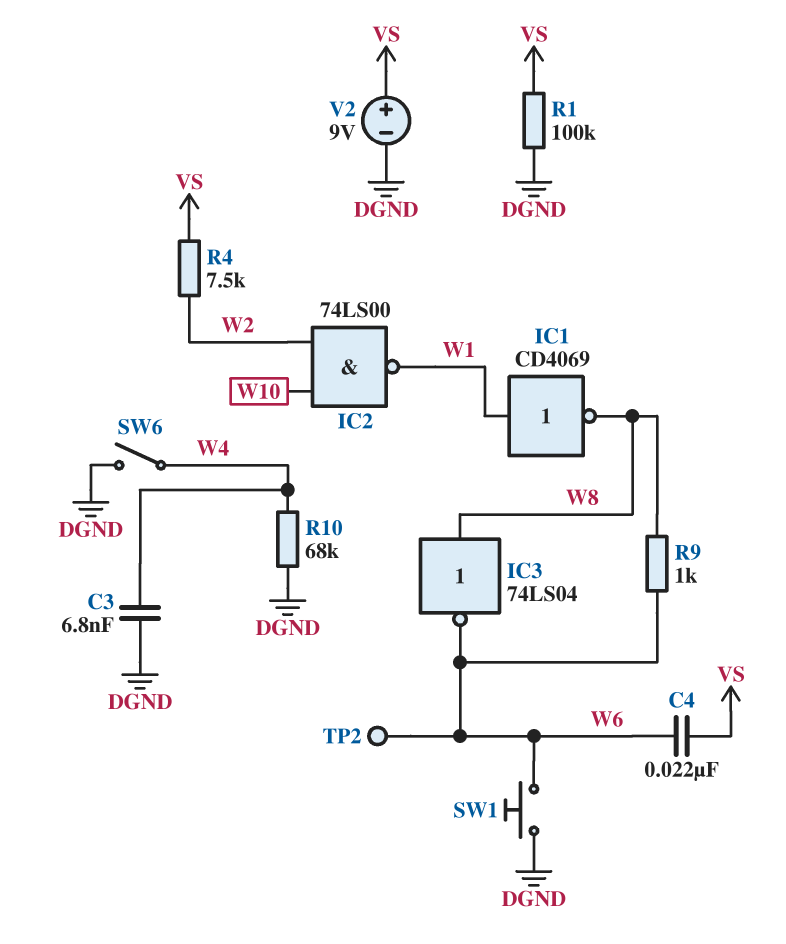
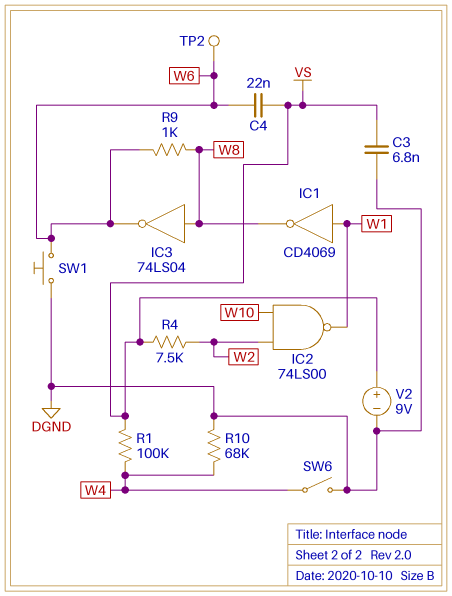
C3: 6.8nF (DGND, W4) -> 6.8nF (DGND, VS)
R1: 100k (DGND, VS) -> 100k (VS, W4)

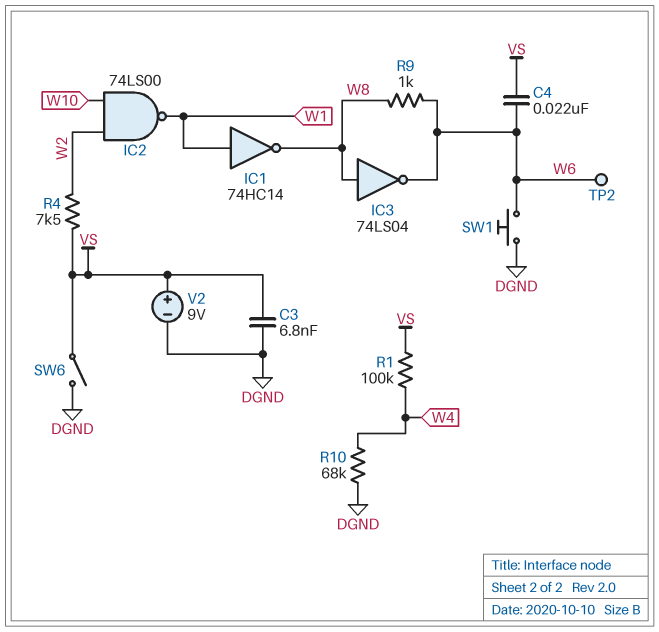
IC1: NOT CD4069 (in W1, out W8) -> NOT 74HC14 (in W1, out W8)
SW6: switch (DGND, W4) -> switch (DGND, VS)

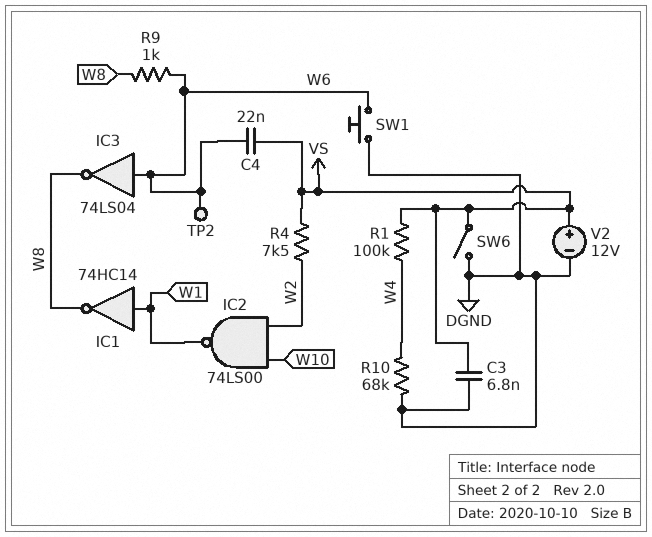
IC3: NOT 74LS04 (in W8, out W6) -> NOT 74LS04 (in W6, out W8)
V2: 9V (plus VS, minus DGND) -> 12V (plus VS, minus DGND)

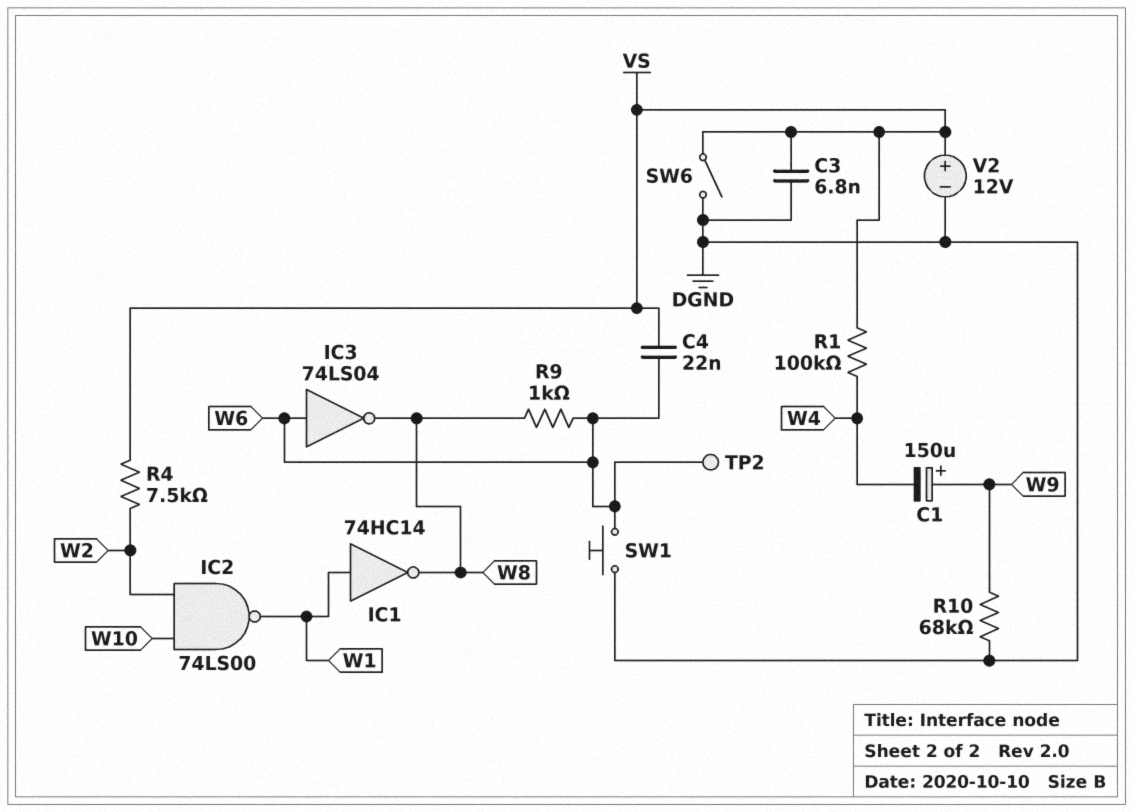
C1: none -> 150uF (plus W9, minus W4)
R10: 68k (DGND, W4) -> 68k (DGND, W9)

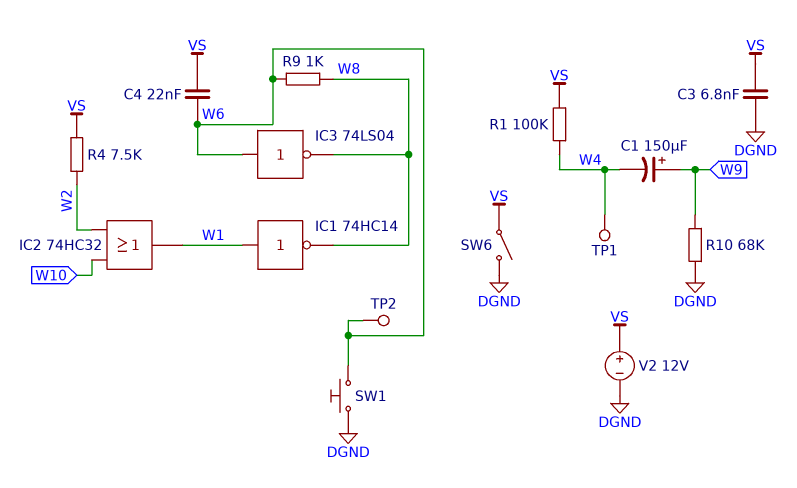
IC2: NAND 74LS00 (in W2, in W10, out W1) -> OR 74HC32 (in W2, in W10, out W1)
TP1: none -> test point (W4)

